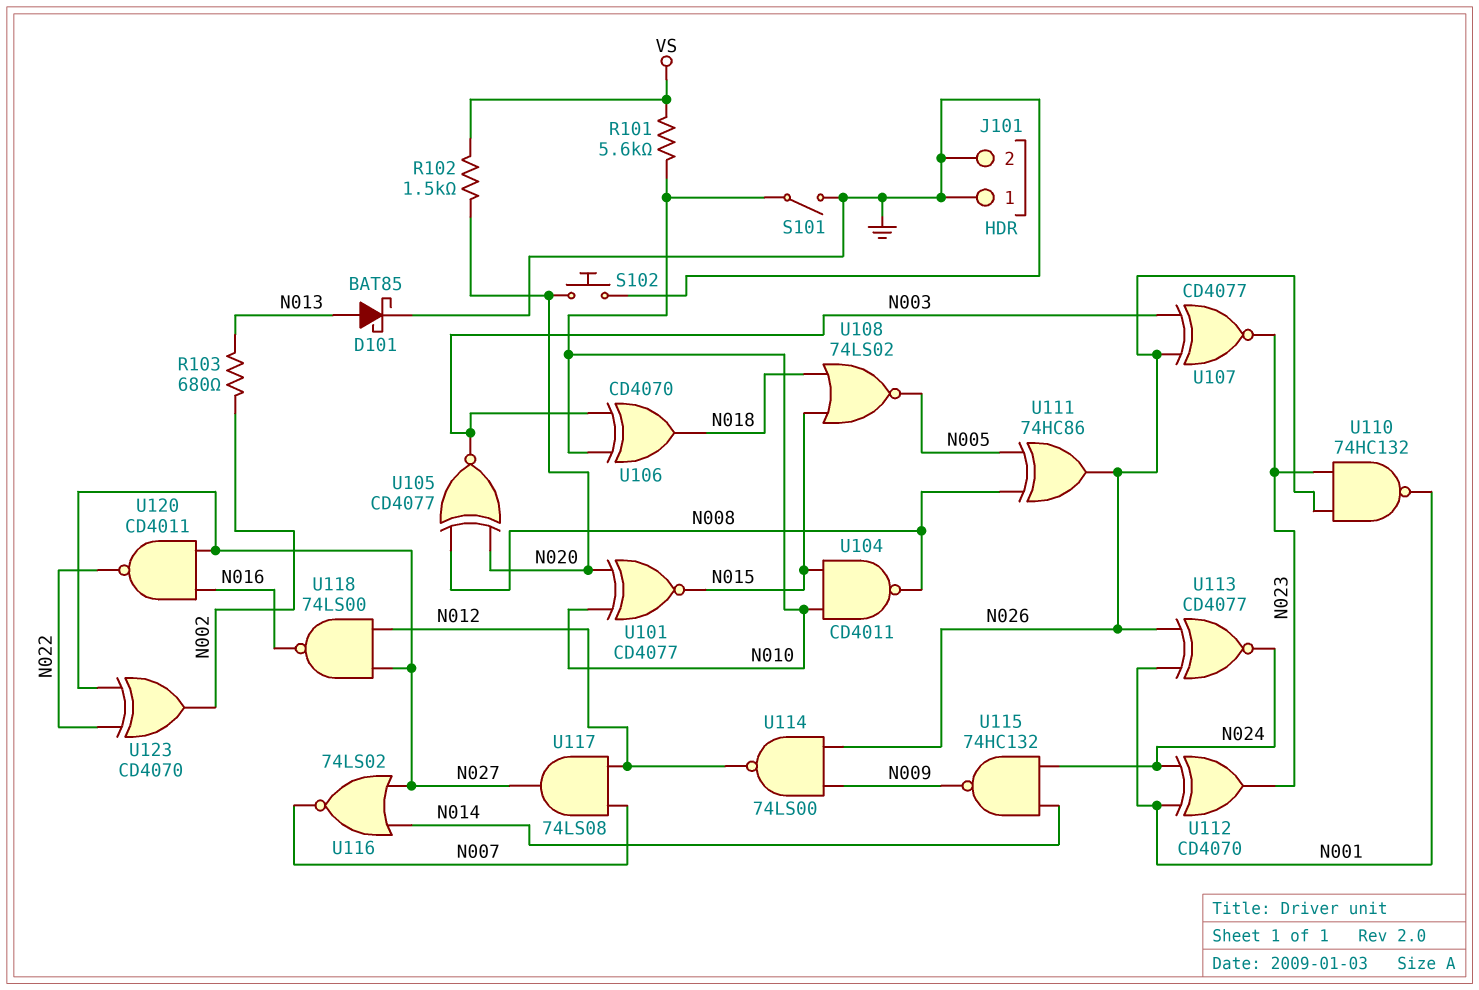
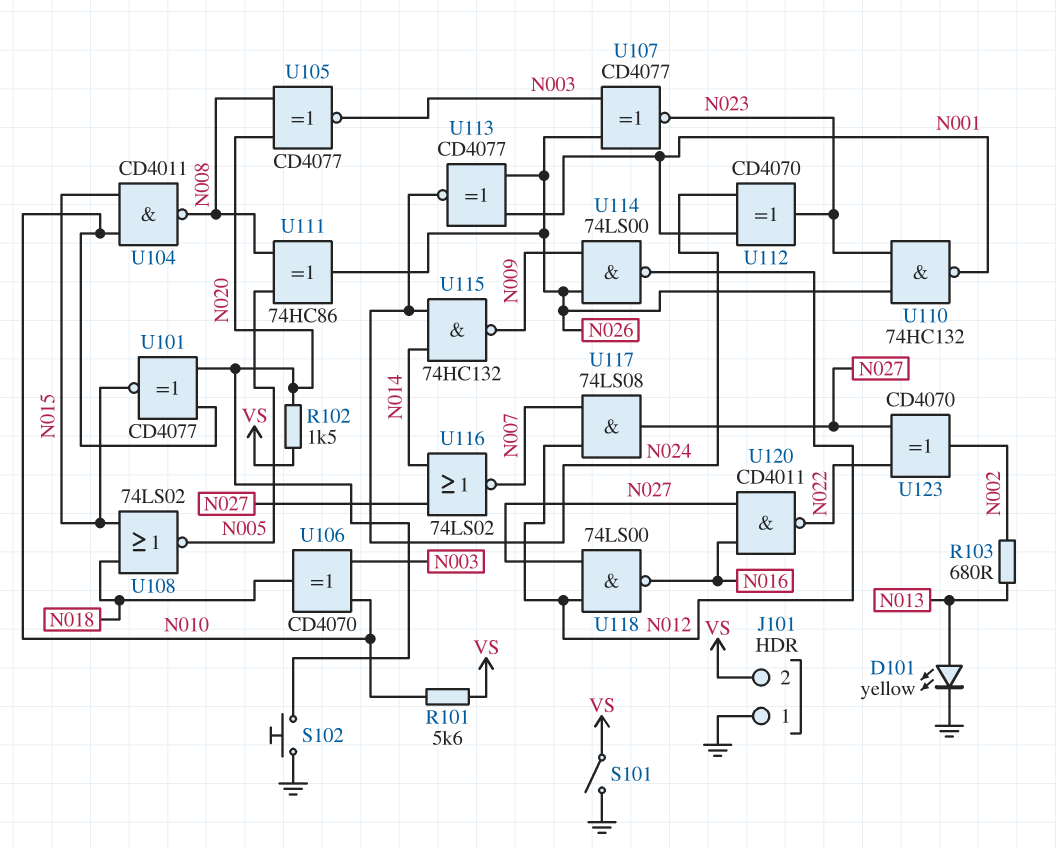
D101: schottky BAT85 (A N013, K GND) -> LED yellow (A N013, K GND)
J101 pin 2: GND -> VS
S101: switch (GND, N010) -> switch (GND, VS)

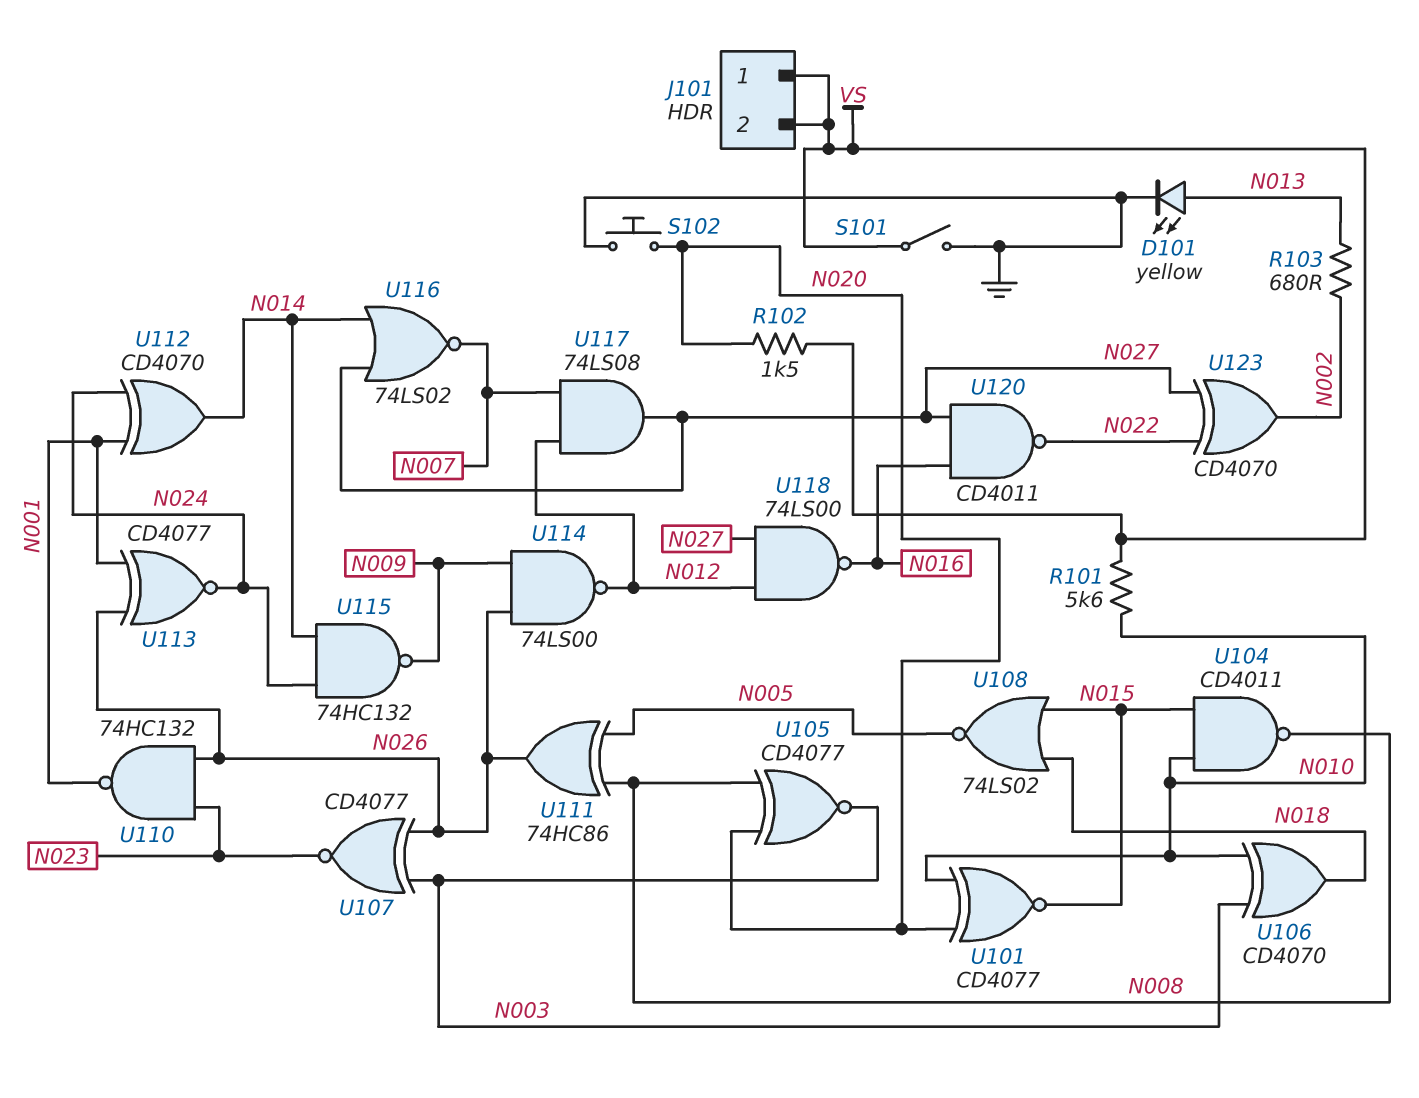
J101 pin 1: GND -> VS
U112: XOR CD4070 (in N001, in N024, out N023) -> XOR CD4070 (in N001, in N024, out N014)

